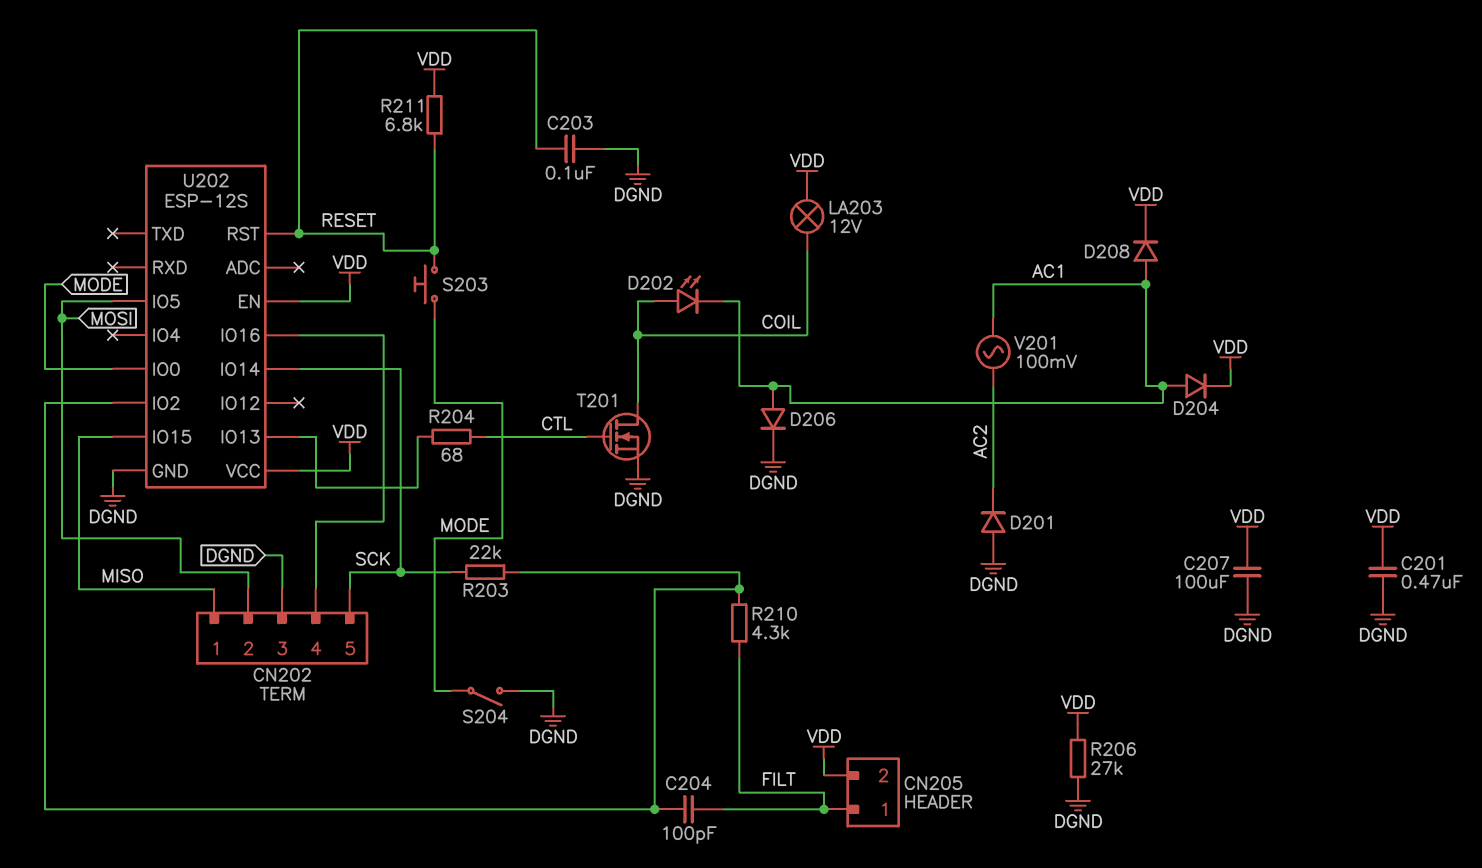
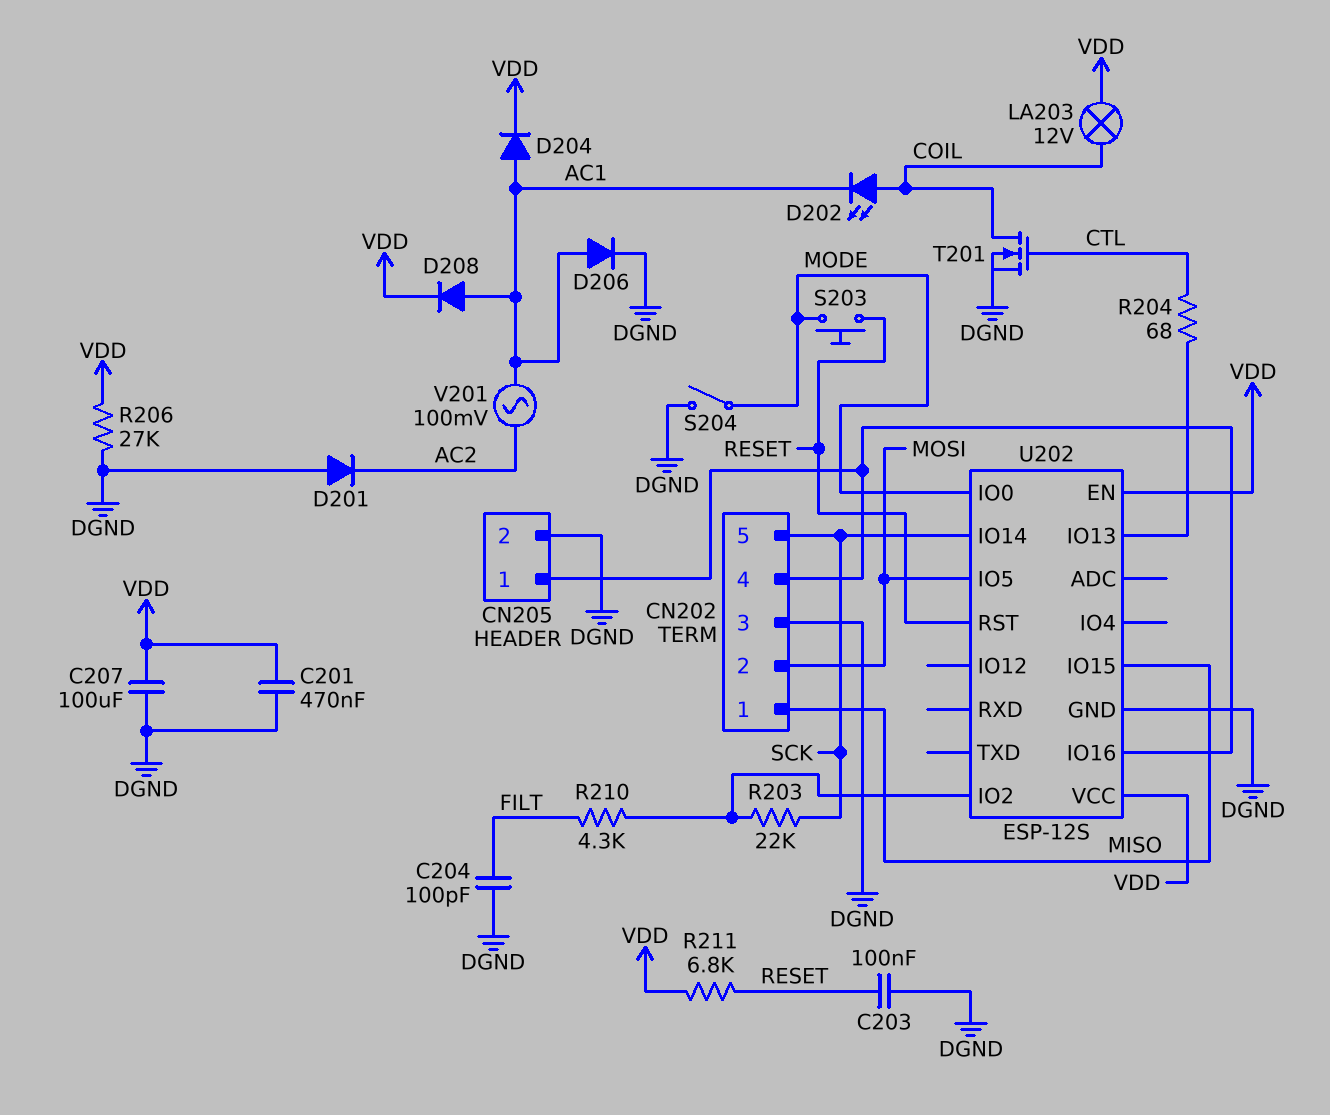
C204: 100pF (FILT, U202/IO2) -> 100pF (DGND, FILT)
CN205 pin 1: FILT -> CN202/4
CN205 pin 2: VDD -> DGND

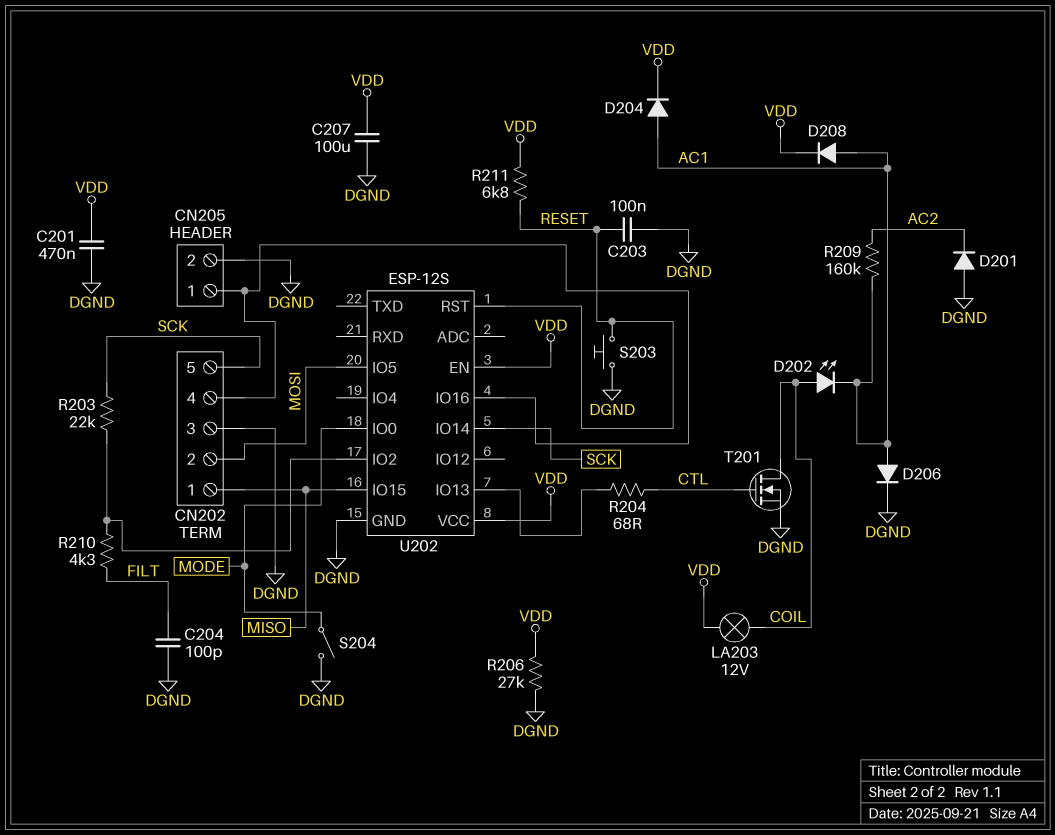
R209: none -> 160k (AC1, AC2)
S203: button (MODE, RESET) -> button (DGND, RESET)
V201: AC 100mV (AC1, AC2) -> none

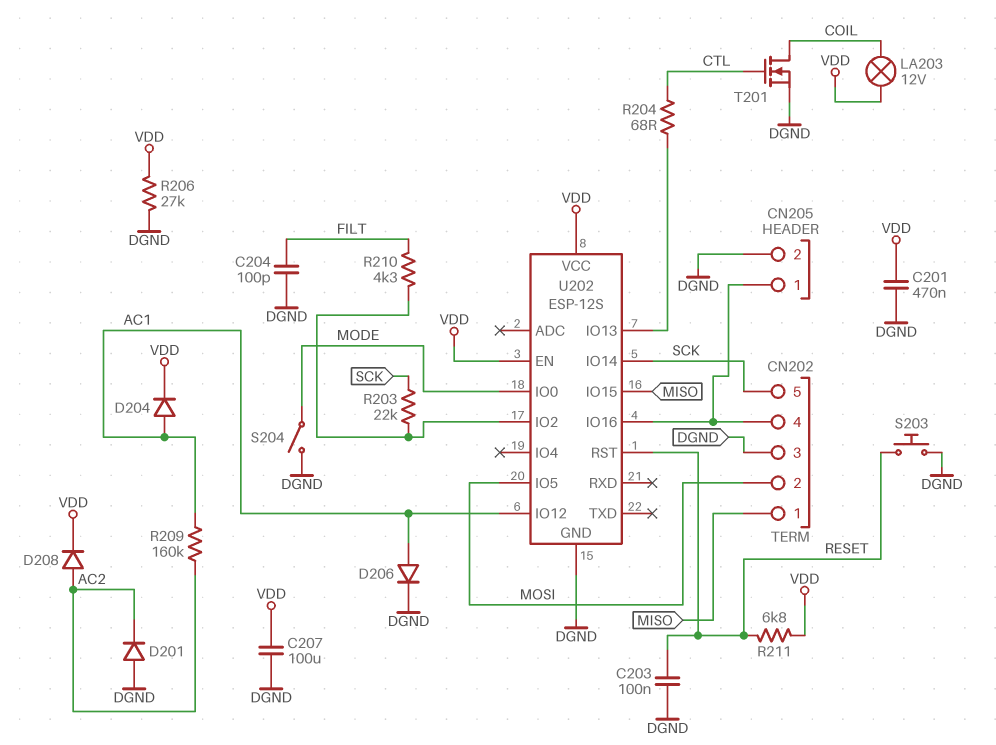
D202: LED (A COIL, K AC1) -> none
D208: diode (A AC1, K VDD) -> diode (A AC2, K VDD)
U202 pin IO12: none -> AC1

